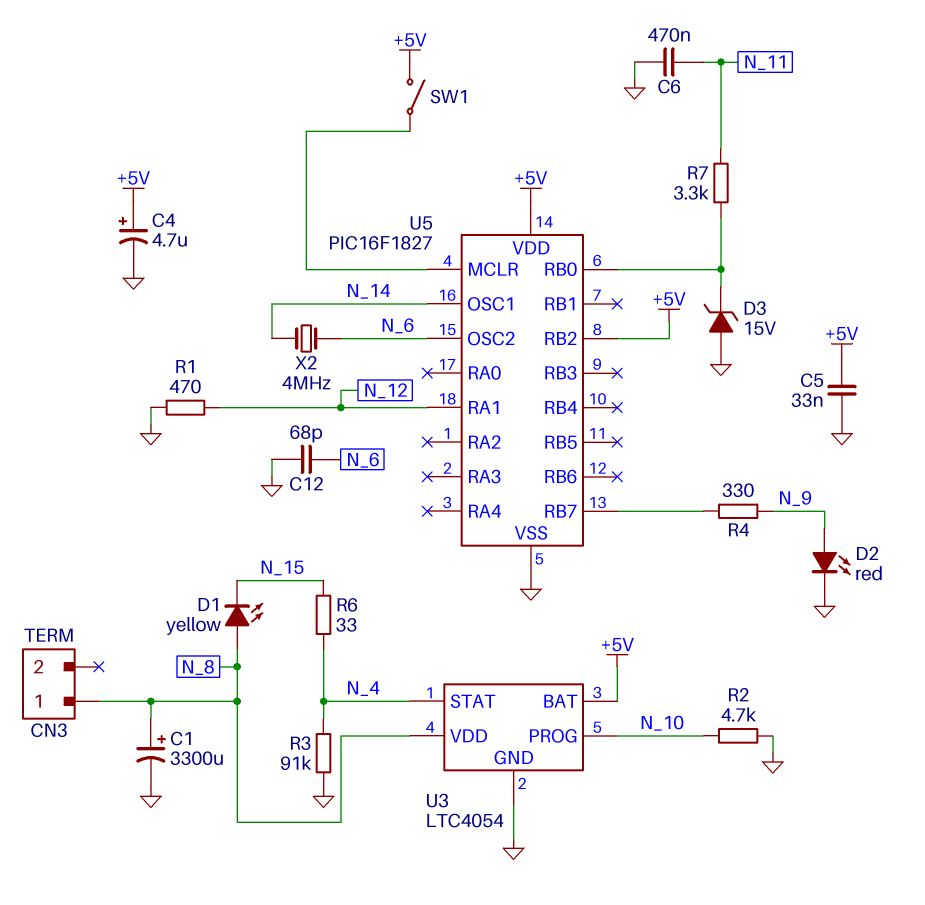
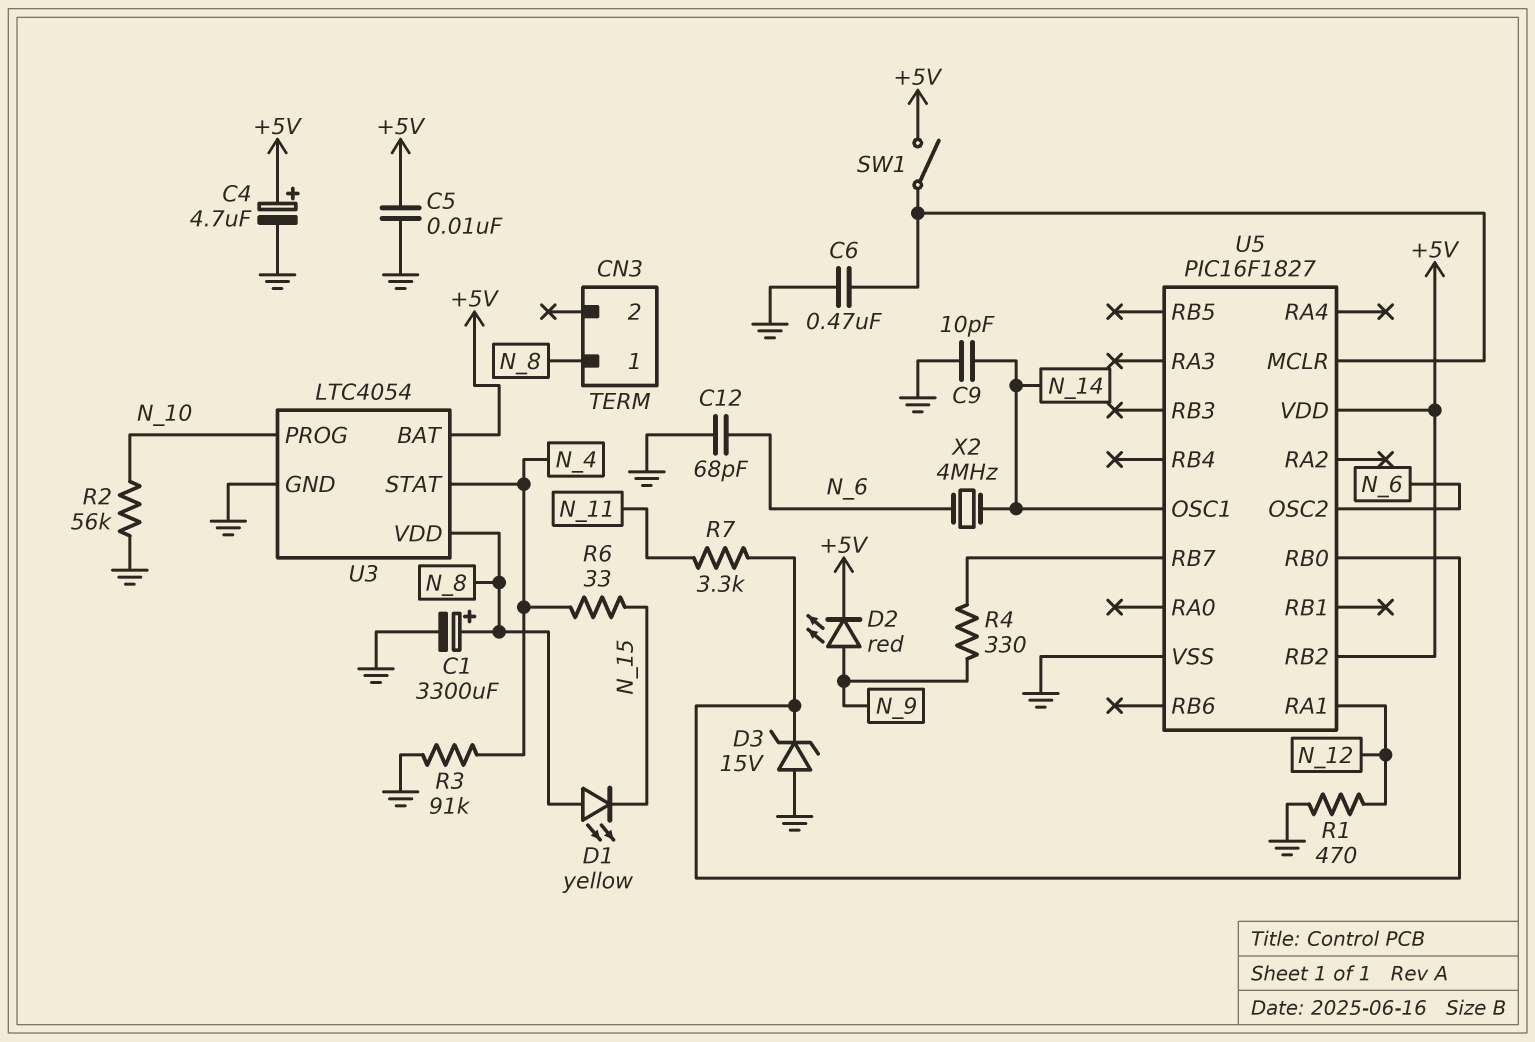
C5: 33nF (+5V, GND) -> 10nF (+5V, GND)
C6: 470nF (GND, N_11) -> 470nF (GND, U5/MCLR)
C9: none -> 10pF (GND, N_14)
D2: LED red (A N_9, K GND) -> LED red (A N_9, K +5V)
R2: 4.7k (GND, N_10) -> 56k (GND, N_10)

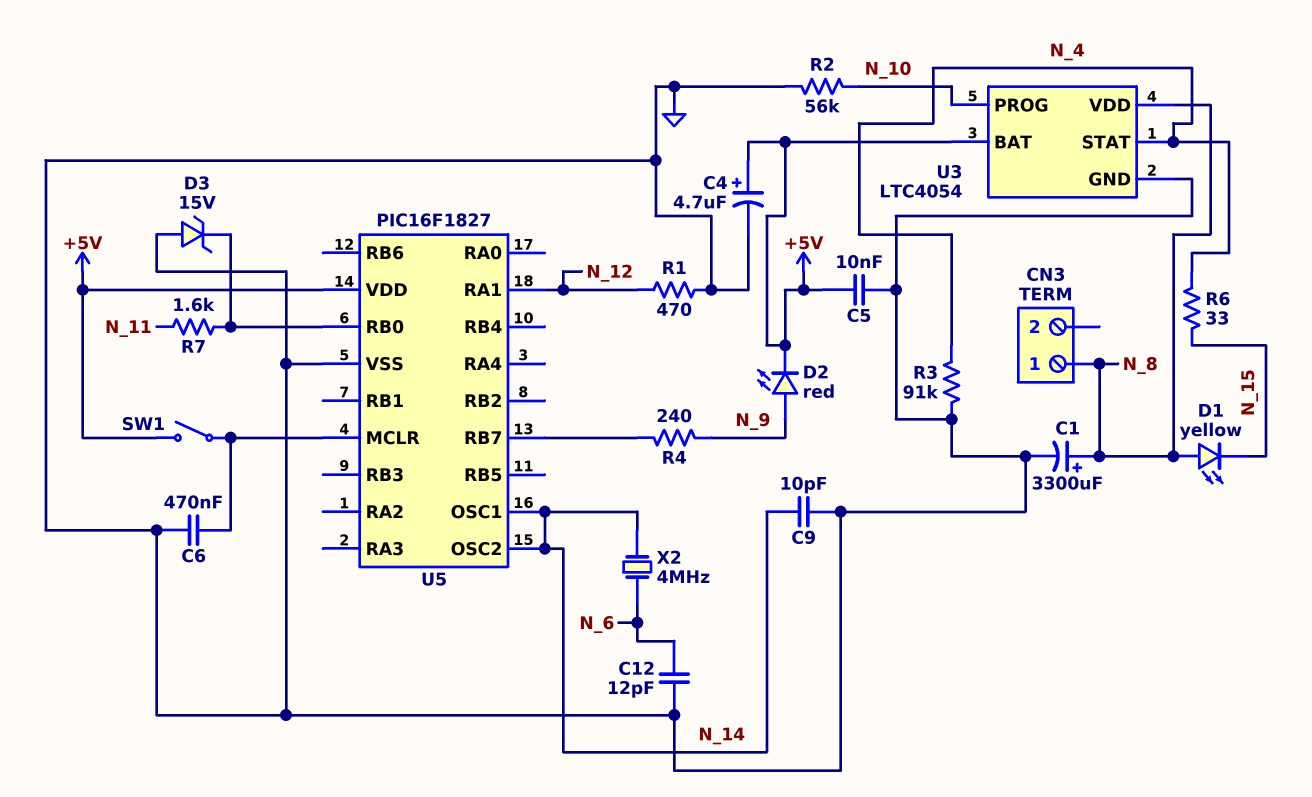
C12: 68pF (GND, N_6) -> 12pF (GND, N_6)
R4: 330 (N_9, U5/RB7) -> 240 (N_9, U5/RB7)
R7: 3.3k (N_11, U5/RB0) -> 1.6k (N_11, U5/RB0)
U5 pin OSC2: N_6 -> N_14
U5 pin RB2: +5V -> none

